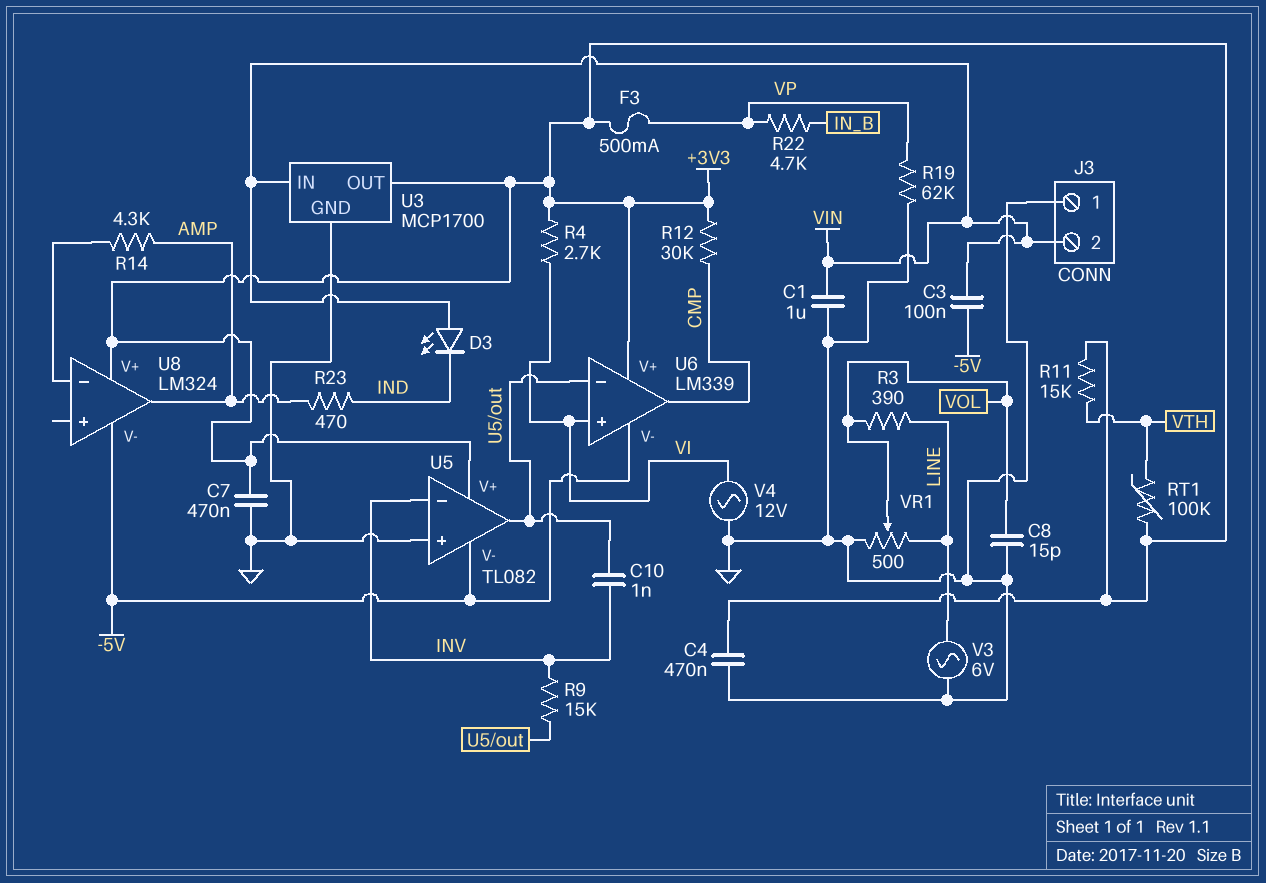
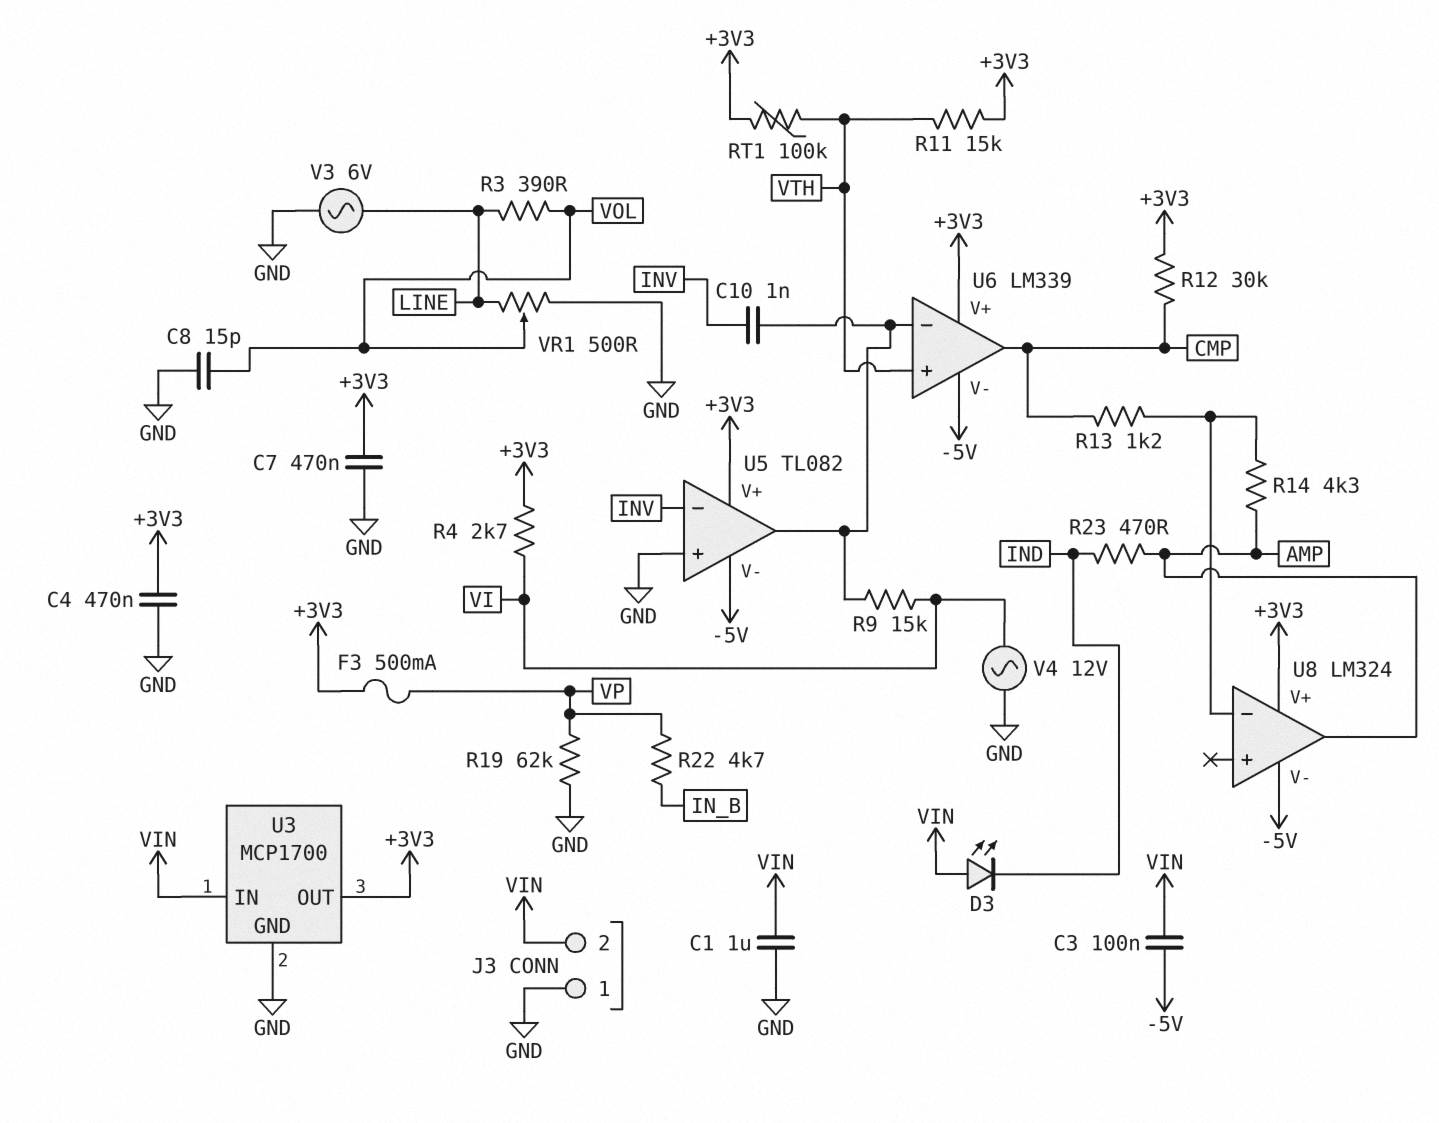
R9: 15k (INV, U5/out) -> 15k (U5/out, VI)
R13: none -> 1.2k (CMP, U8/in-)
U6 pin in+: VI -> VTH

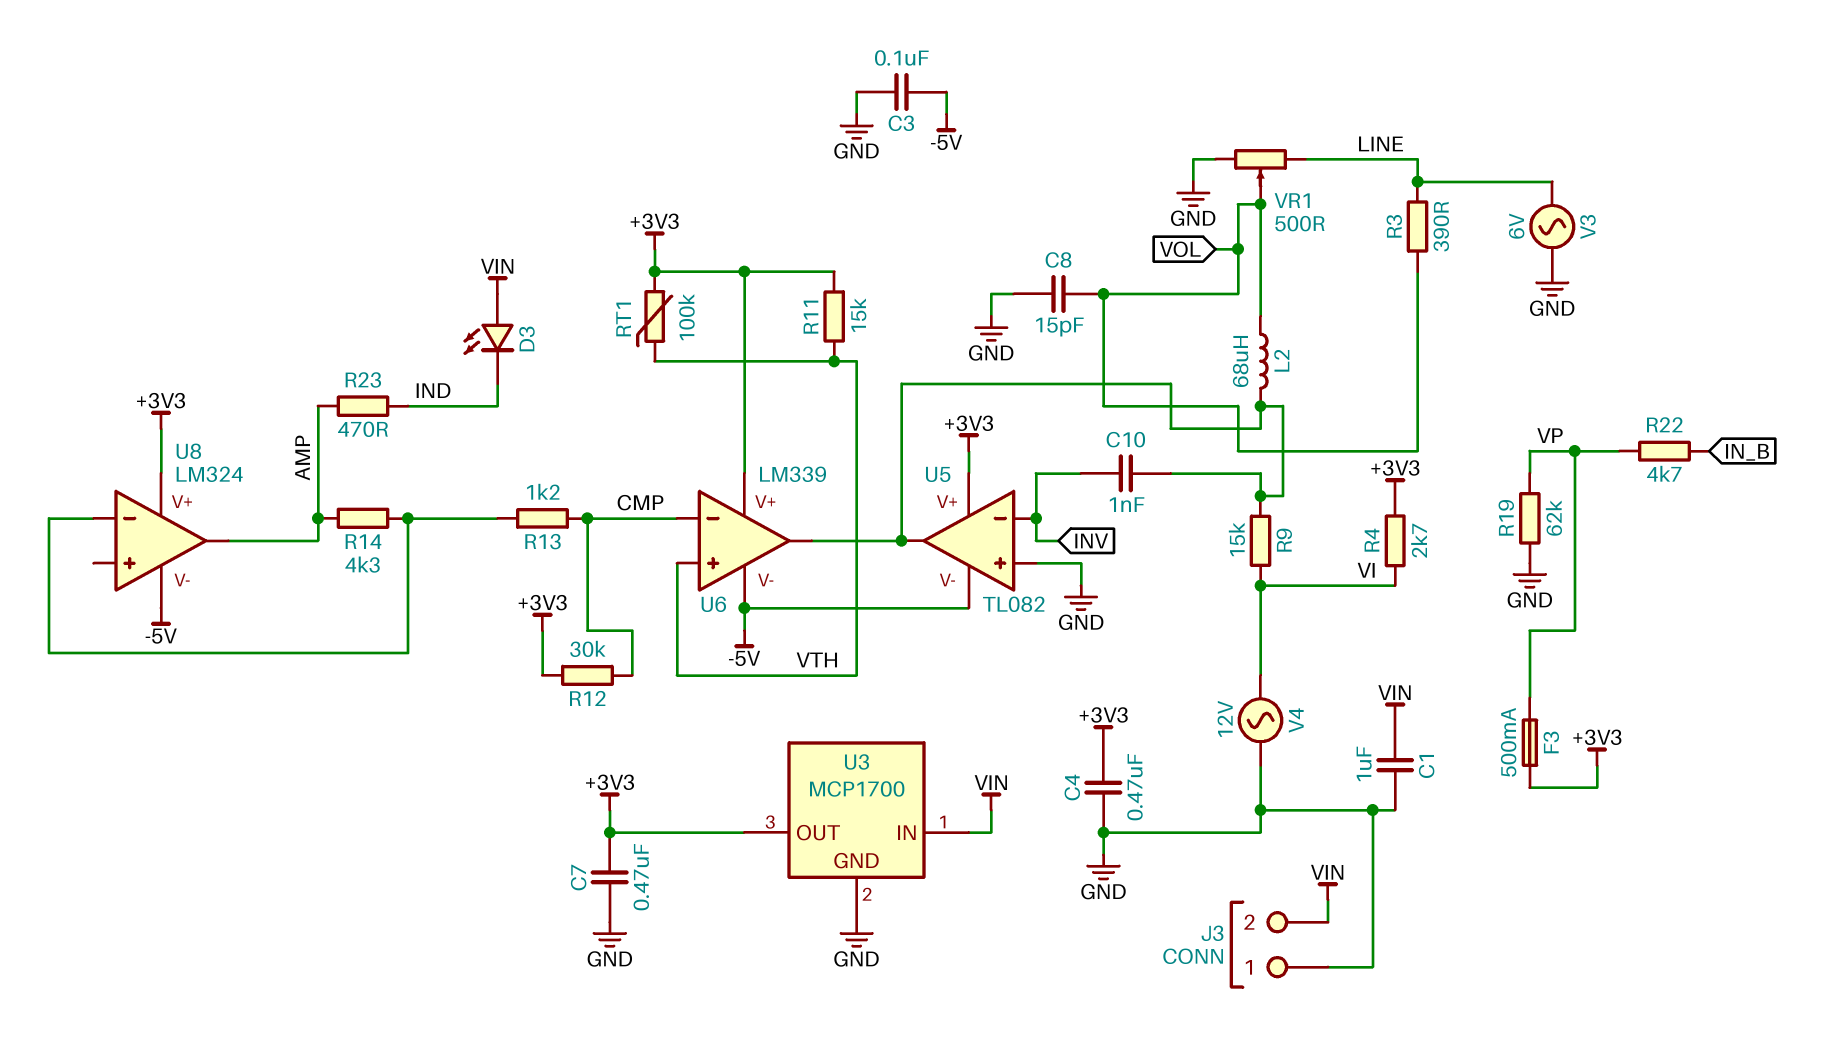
C3: 100nF (-5V, VIN) -> 100nF (-5V, GND)
L2: none -> 68uH (U5/out, VOL)
U6 pin in-: U5/out -> CMP
U6 pin out: CMP -> U5/out

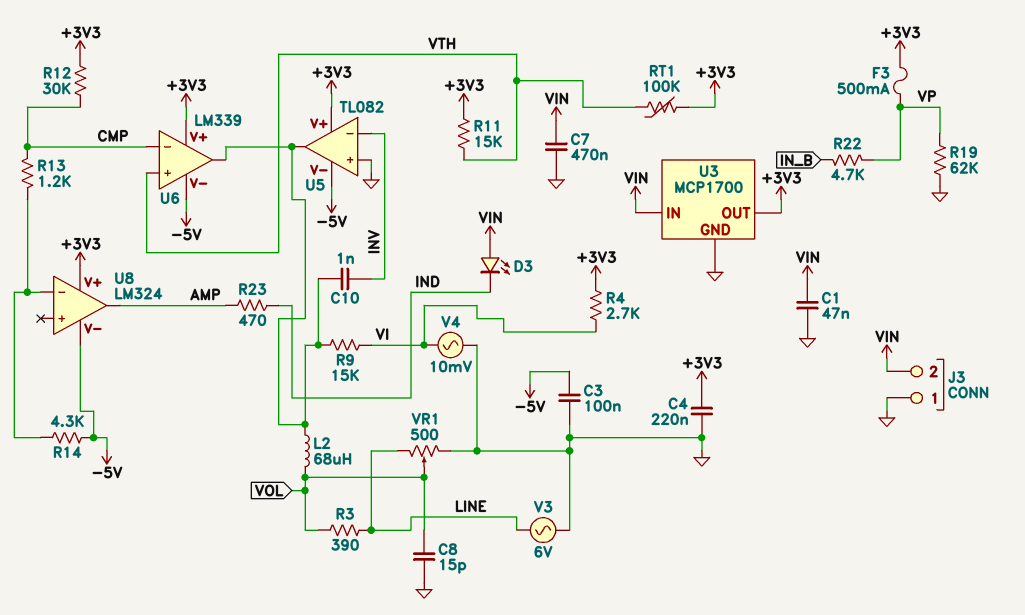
C1: 1uF (GND, VIN) -> 47nF (GND, VIN)
C4: 470nF (+3V3, GND) -> 220nF (+3V3, GND)
C7: 470nF (+3V3, GND) -> 470nF (GND, VIN)
R14: 4.3k (AMP, U8/in-) -> 4.3k (-5V, U8/in-)
V4: AC 12V (GND, VI) -> AC 10mV (GND, VI)

